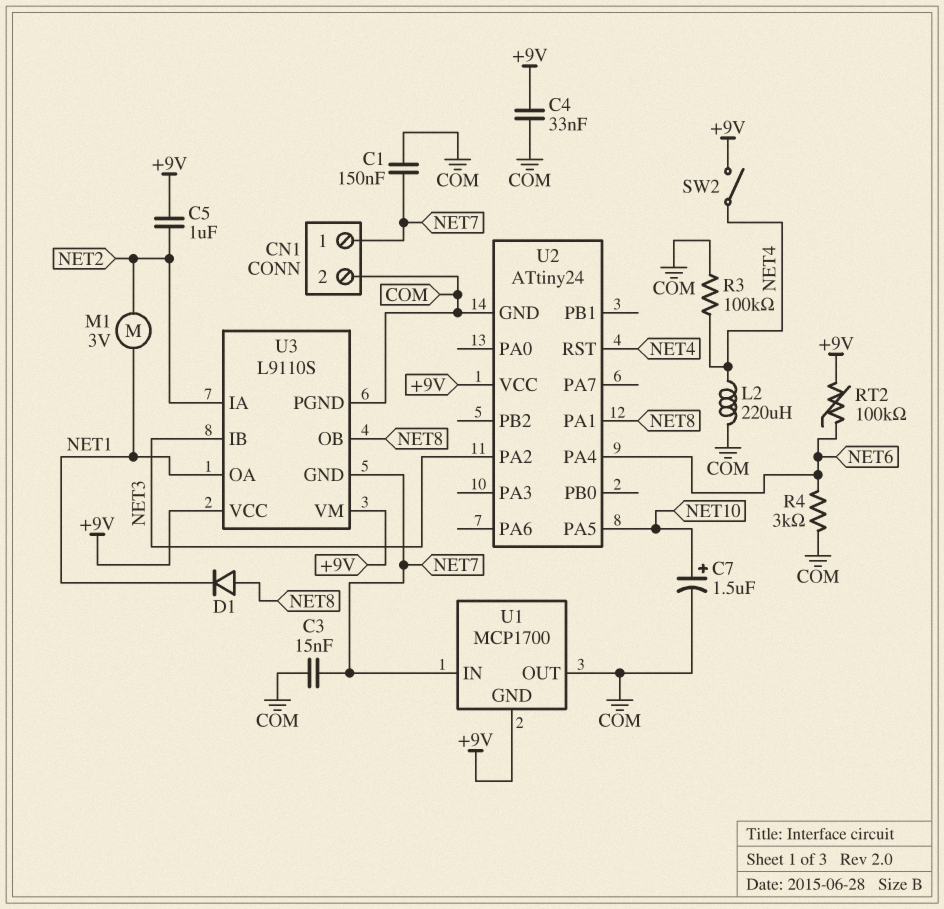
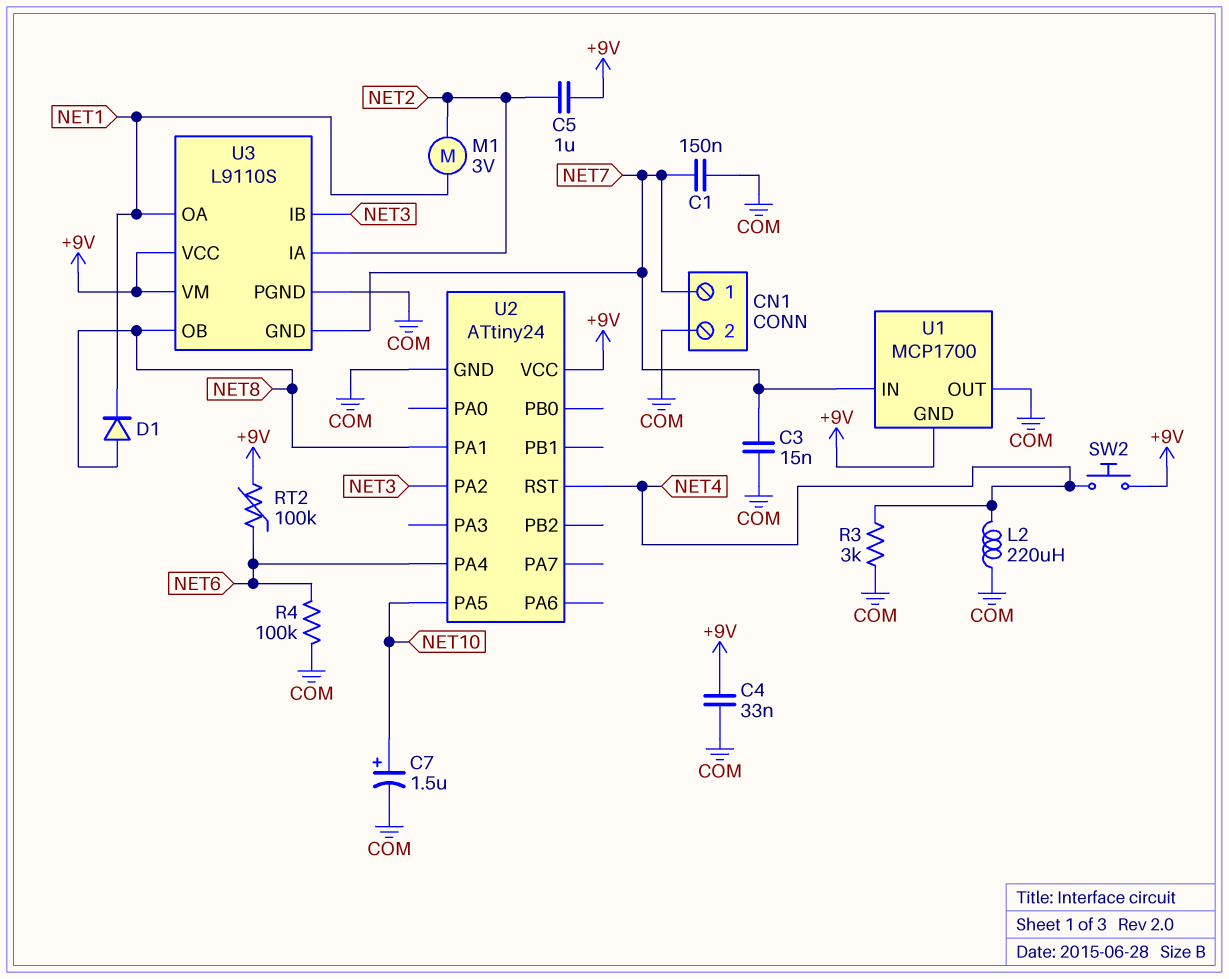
R3: 100k (COM, NET4) -> 3k (COM, NET4)
R4: 3k (COM, NET6) -> 100k (COM, NET6)
SW2: switch (+9V, NET4) -> button (+9V, NET4)

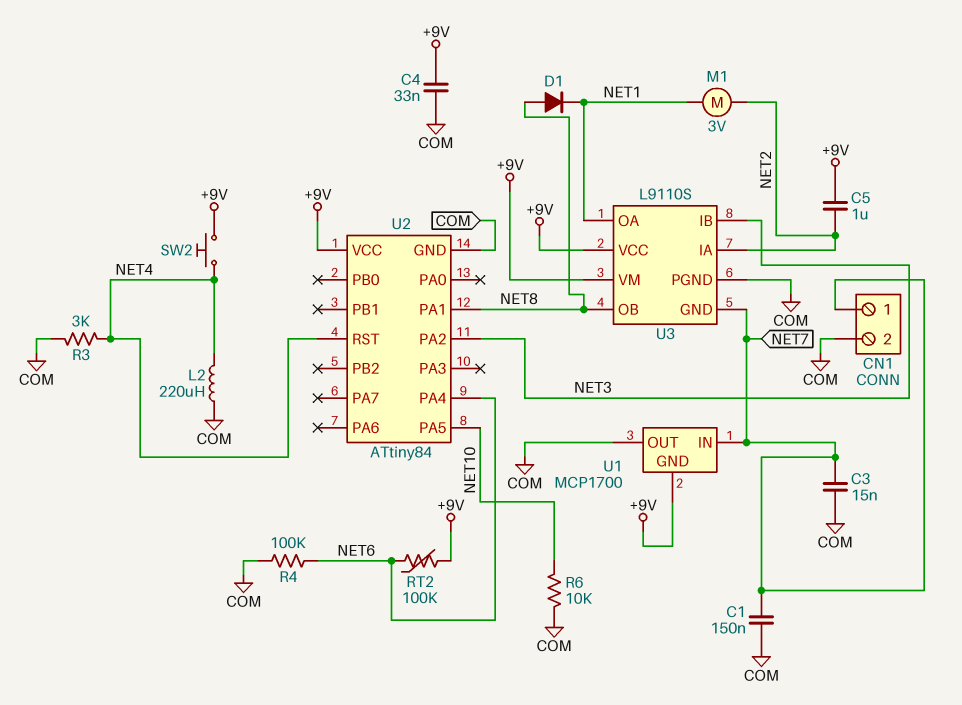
C7: 1.5uF (plus NET10, minus COM) -> none
R6: none -> 10k (COM, NET10)
U2: ATtiny24 -> ATtiny84

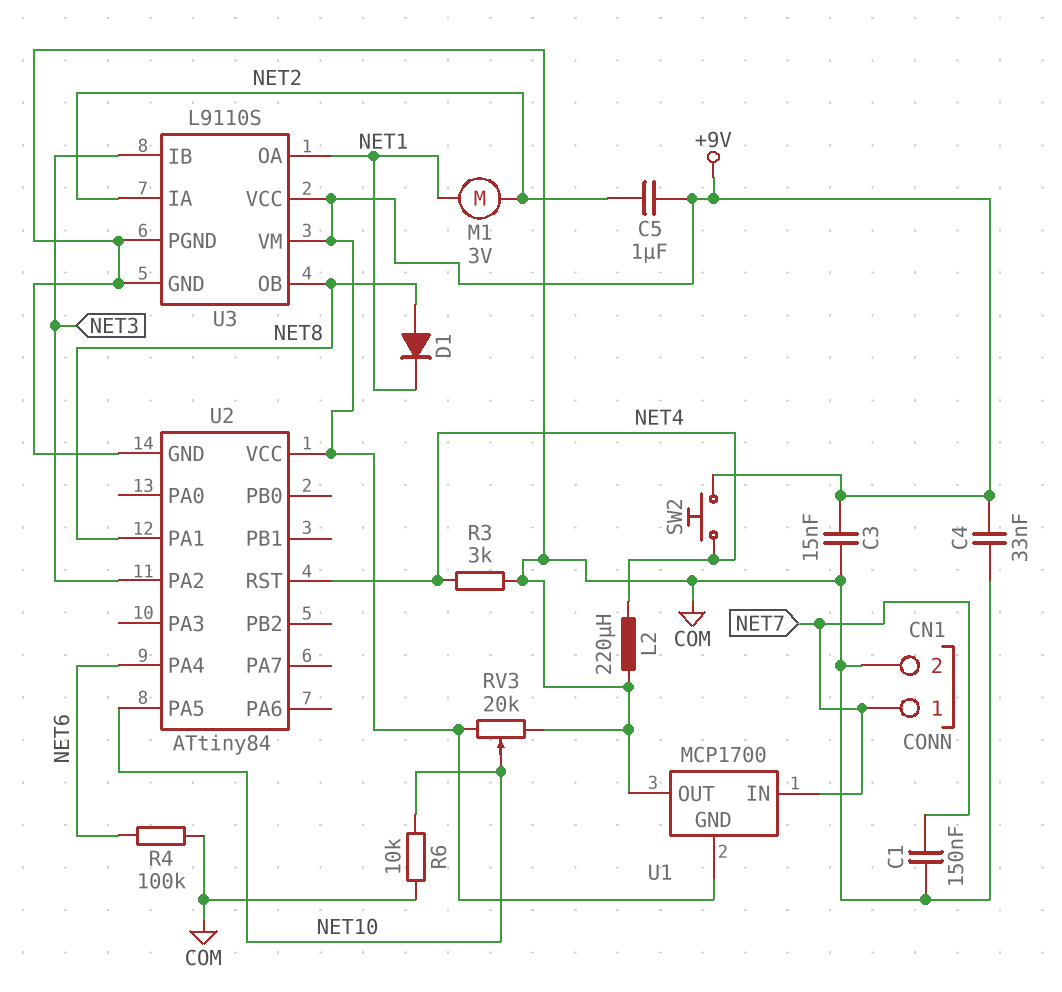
C3: 15nF (COM, NET7) -> 15nF (+9V, COM)
RT2: 100k (+9V, NET6) -> none
RV3: none -> 20k (+9V, COM, wiper NET10)
U3 pin GND: NET7 -> COM

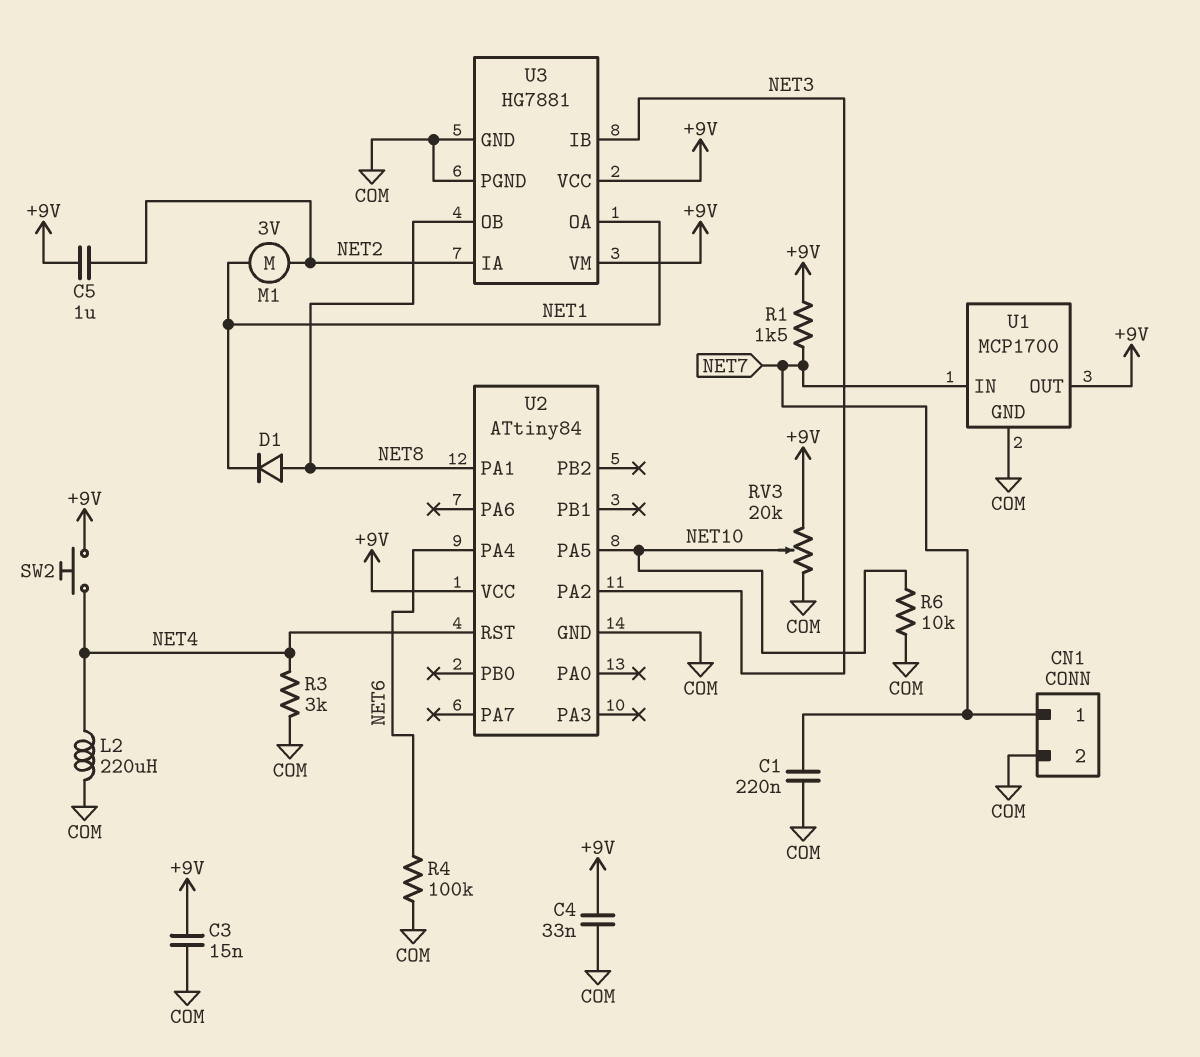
C1: 150nF (COM, NET7) -> 220nF (COM, NET7)
R1: none -> 1.5k (+9V, NET7)
U1 pin GND: +9V -> COM
U1 pin OUT: COM -> +9V
U3: L9110S -> HG7881

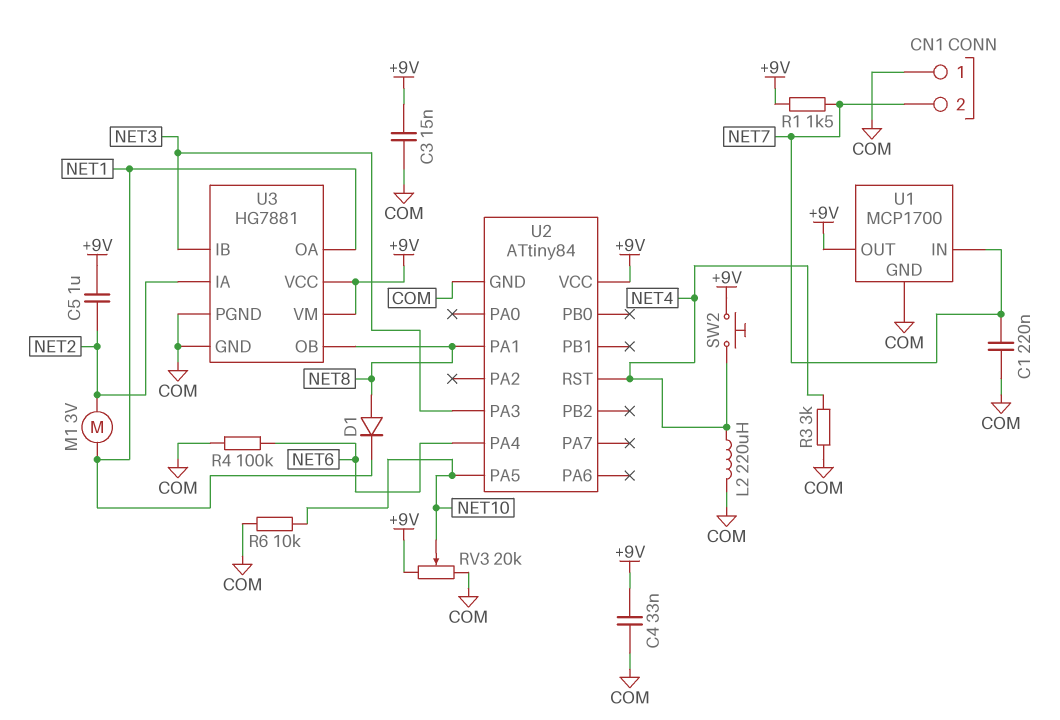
CN1 pin 1: NET7 -> COM
CN1 pin 2: COM -> NET7
U2 pin PA2: NET3 -> none
U2 pin PA3: none -> NET3

